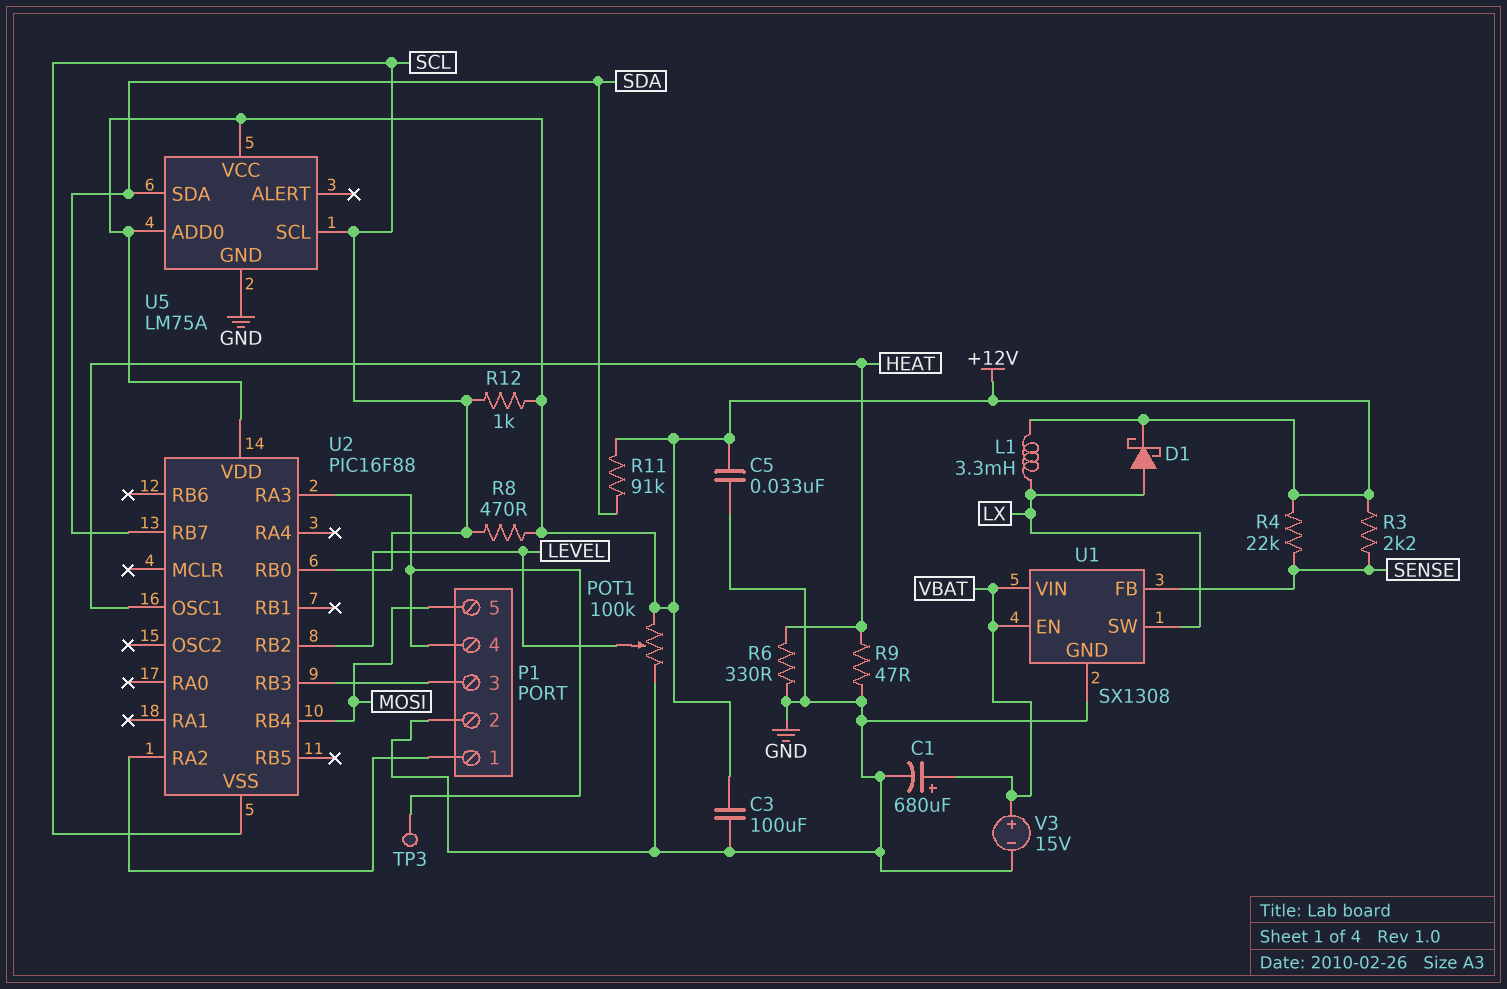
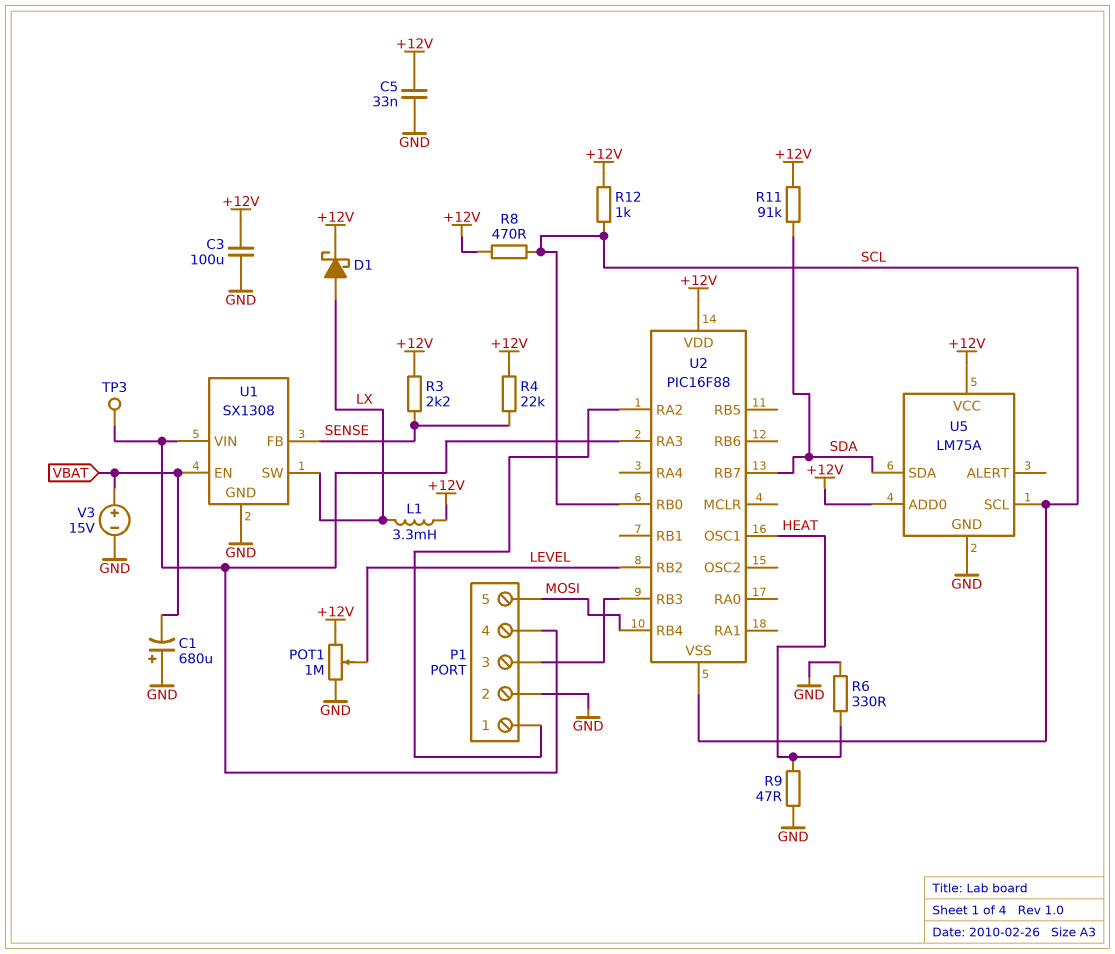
C1: 680uF (plus VBAT, minus GND) -> 680uF (plus GND, minus VBAT)
POT1: 100k (+12V, GND, wiper LEVEL) -> 1M (+12V, GND, wiper LEVEL)
U1 pin VIN: VBAT -> P1/4

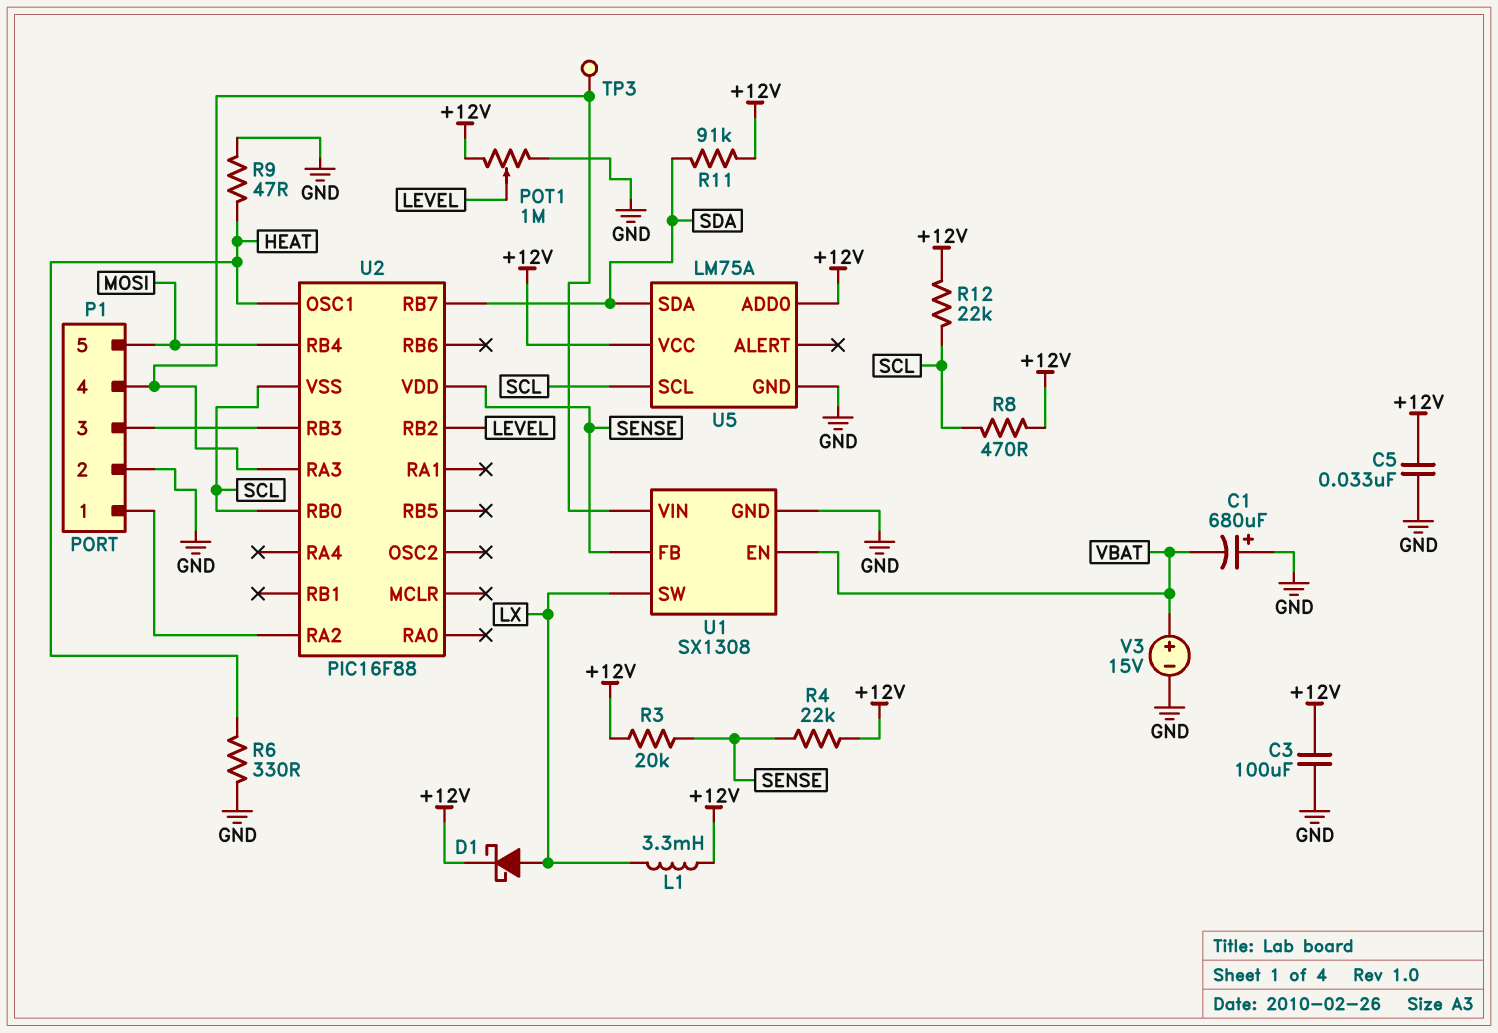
R3: 2.2k (+12V, SENSE) -> 20k (+12V, SENSE)
R12: 1k (+12V, SCL) -> 22k (+12V, SCL)
U2 pin VDD: +12V -> SENSE

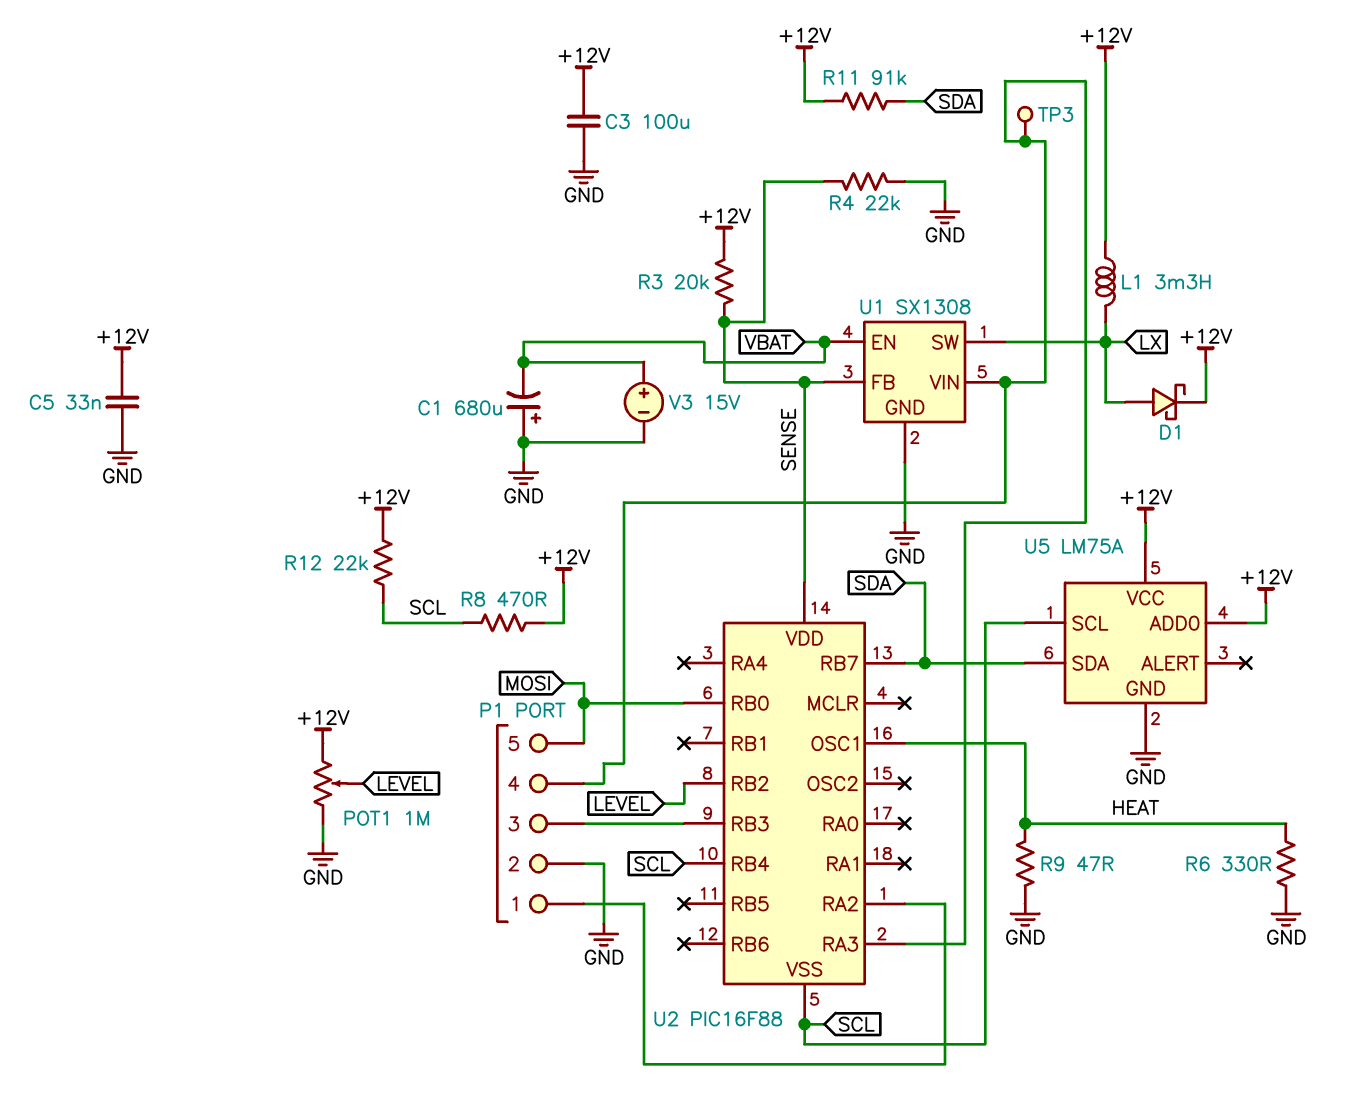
R4: 22k (+12V, SENSE) -> 22k (GND, SENSE)
U2 pin RB0: SCL -> MOSI
U2 pin RB4: MOSI -> SCL

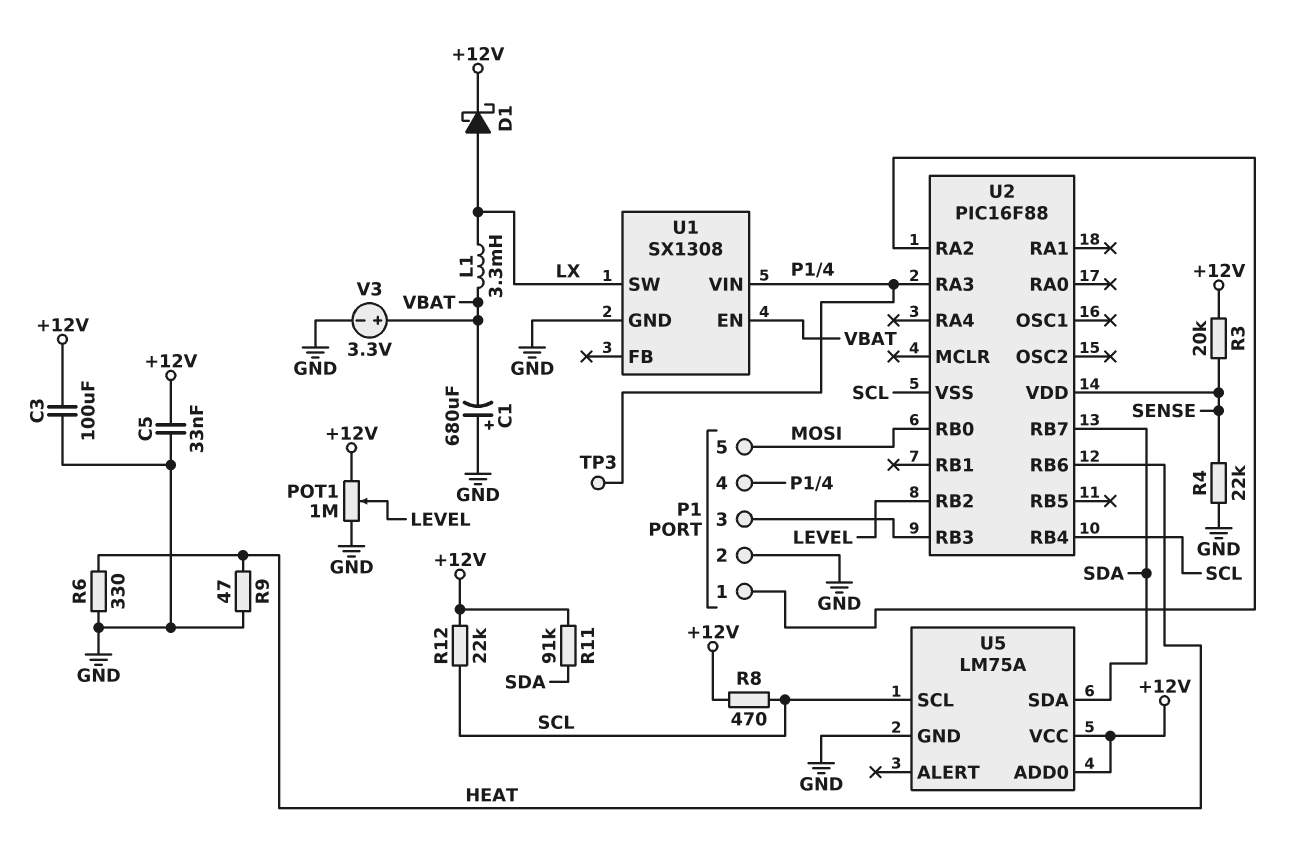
L1: 3.3mH (+12V, LX) -> 3.3mH (LX, VBAT)
U1 pin FB: SENSE -> none
U2 pin OSC1: HEAT -> none
U2 pin RB6: none -> HEAT
V3: 15V (plus VBAT, minus GND) -> 3.3V (plus VBAT, minus GND)

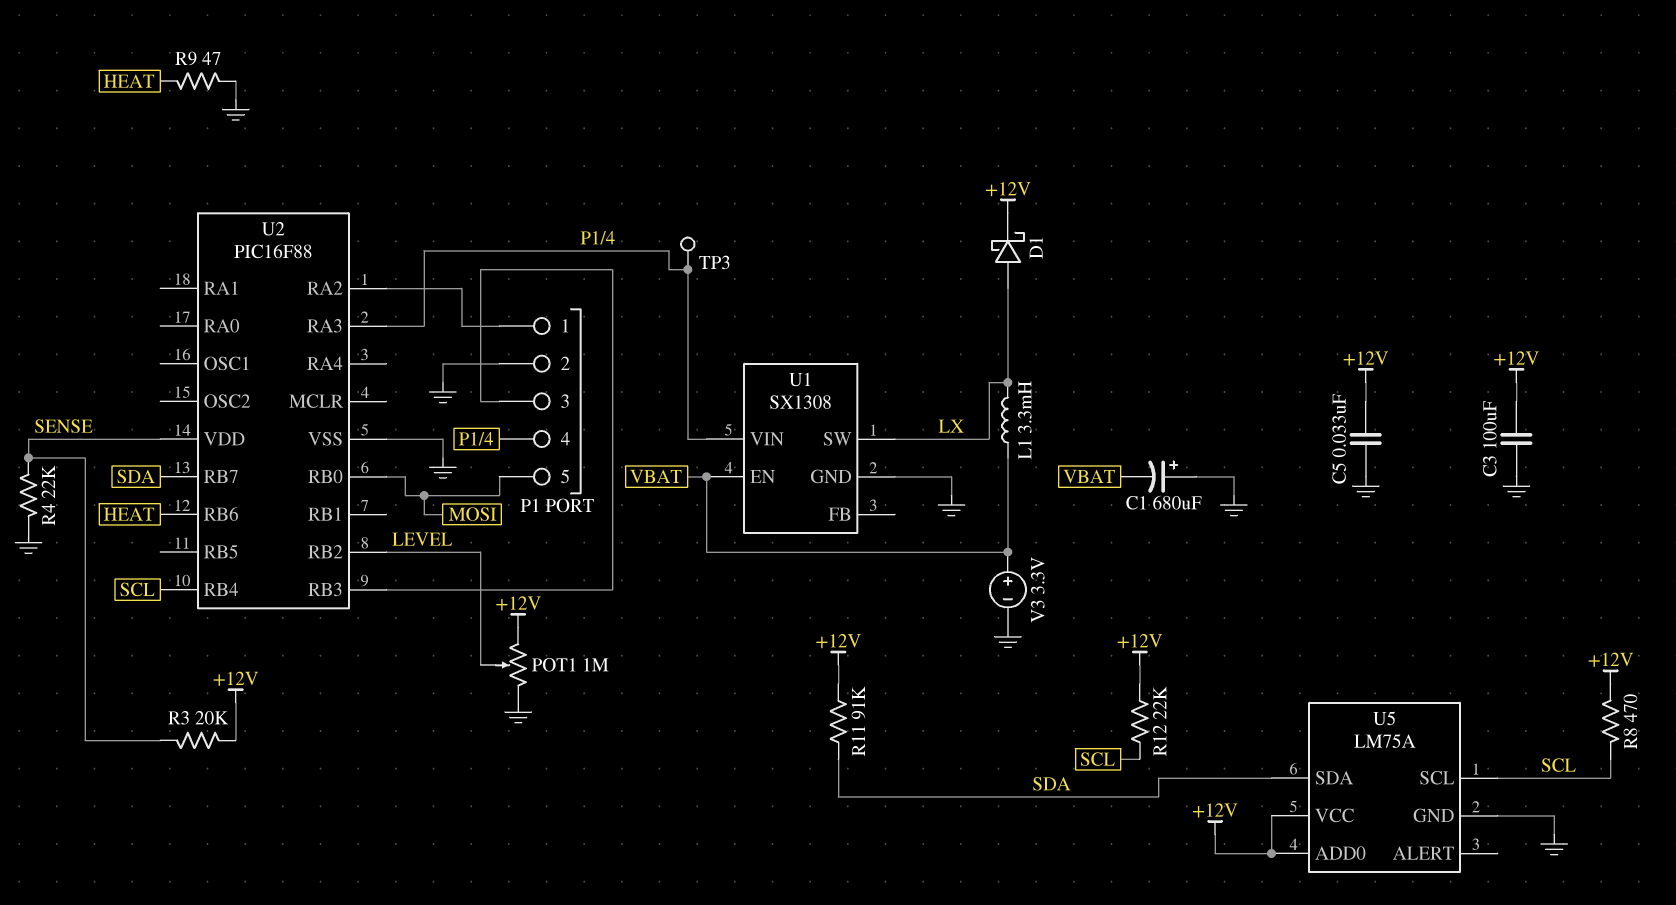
R6: 330 (GND, HEAT) -> none
U2 pin VSS: SCL -> GND

